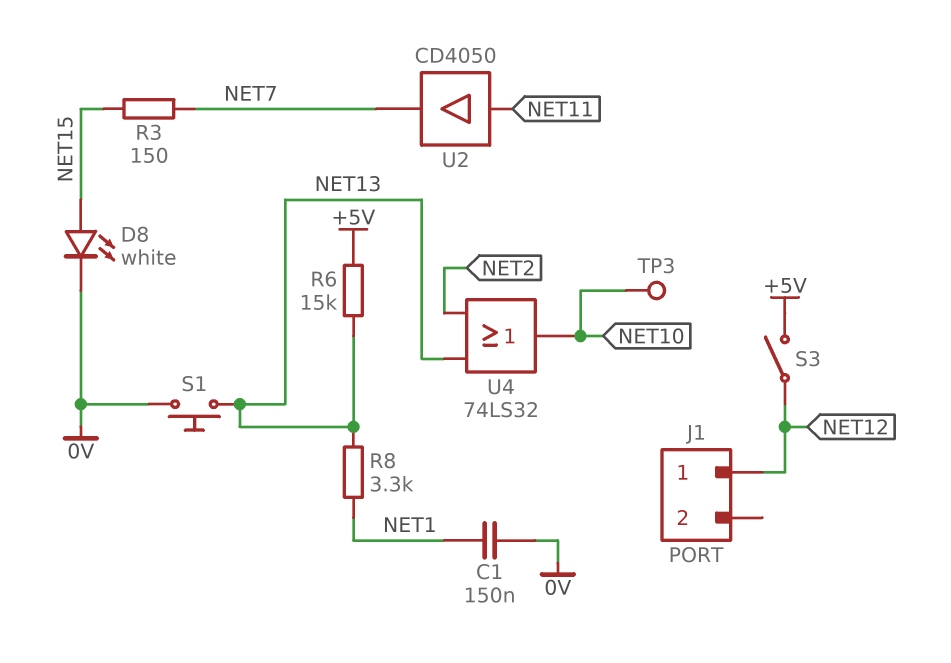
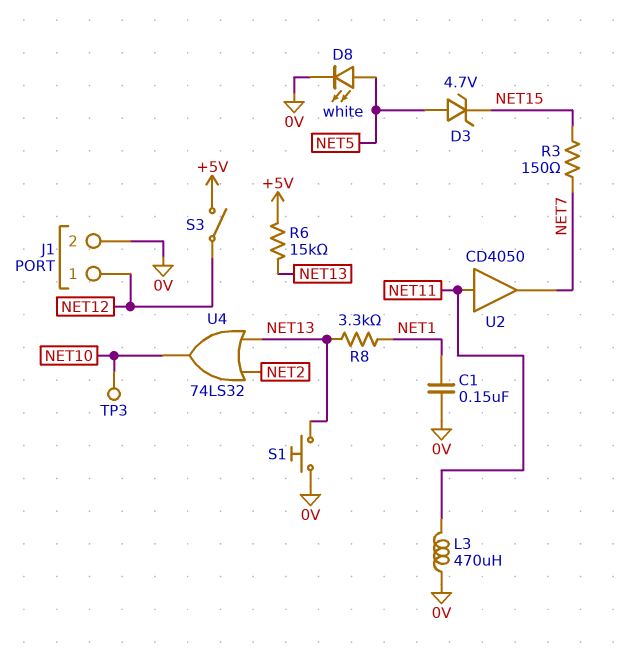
D3: none -> zener 4.7V (A NET5, K NET15)
D8: LED white (A NET15, K 0V) -> LED white (A NET5, K 0V)
J1 pin 2: none -> 0V
L3: none -> 470uH (0V, NET11)

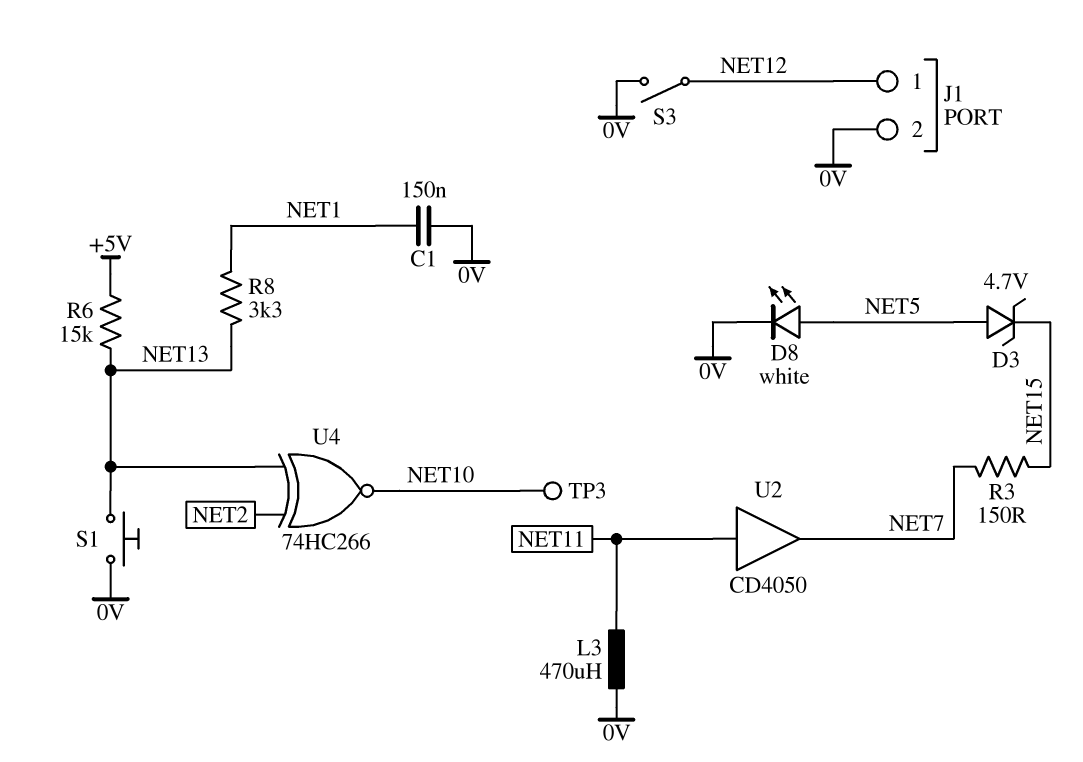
S3: switch (+5V, NET12) -> switch (0V, NET12)
U4: OR 74LS32 (in NET2, in NET13, out NET10) -> XNOR 74HC266 (in NET2, in NET13, out NET10)

